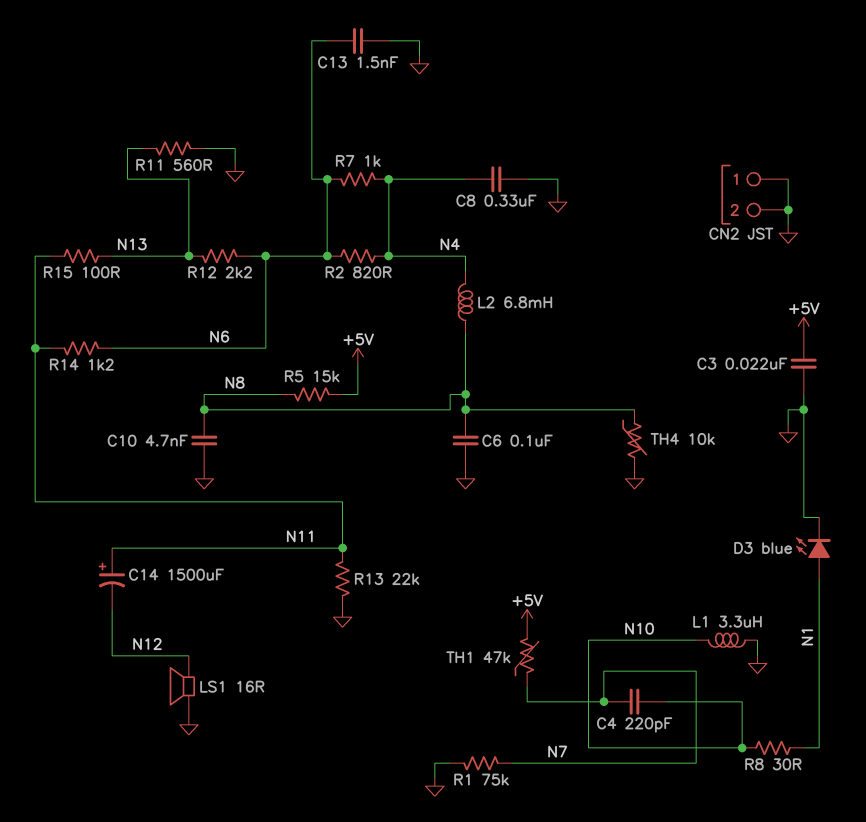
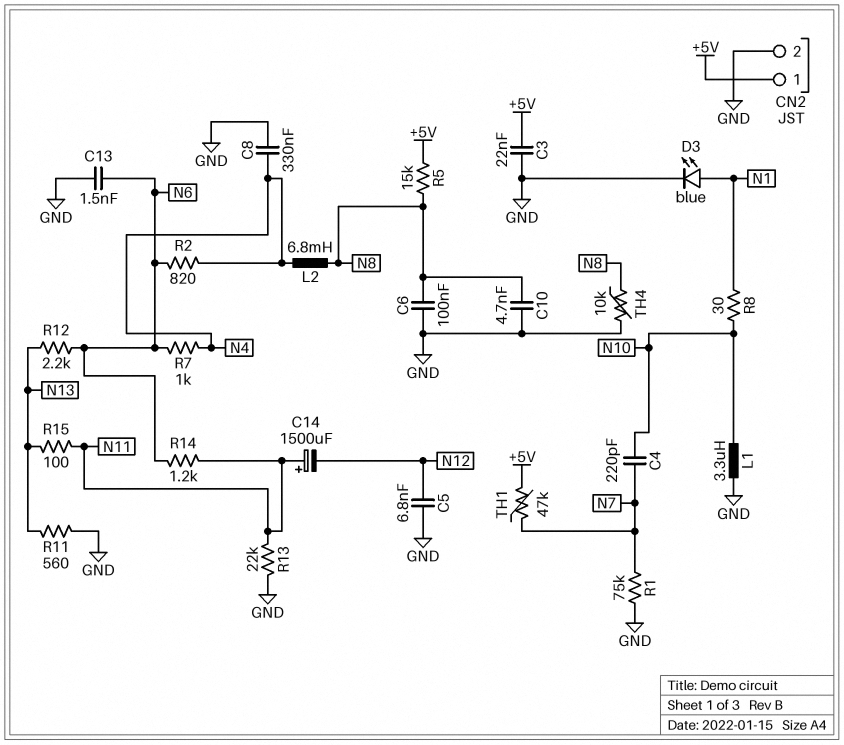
C5: none -> 6.8nF (GND, N12)
CN2 pin 1: GND -> +5V
LS1: speaker 16R (GND, N12) -> none

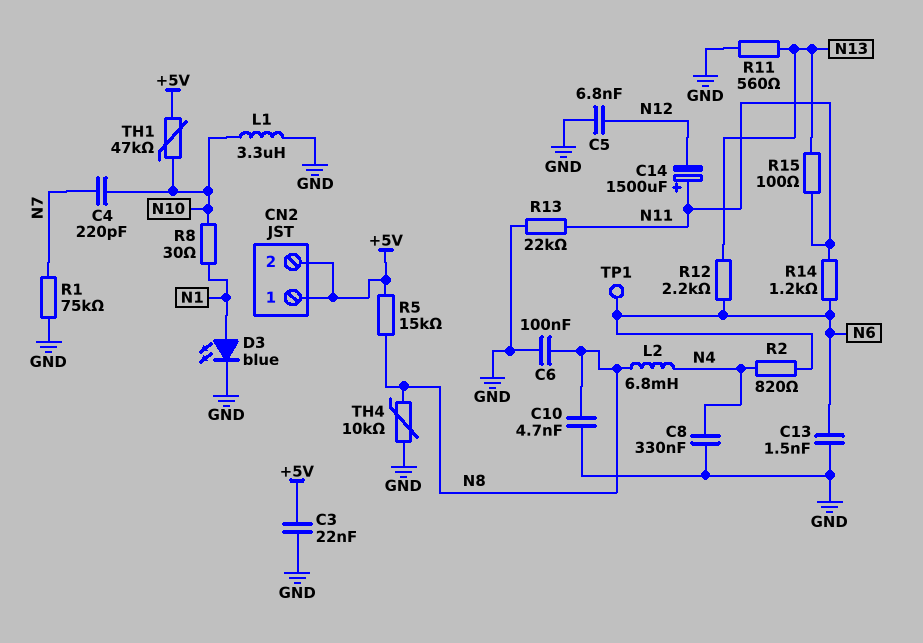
CN2 pin 2: GND -> +5V
R7: 1k (N4, N6) -> none
TH1: 47k (+5V, N7) -> 47k (+5V, N10)
TP1: none -> test point (N6)

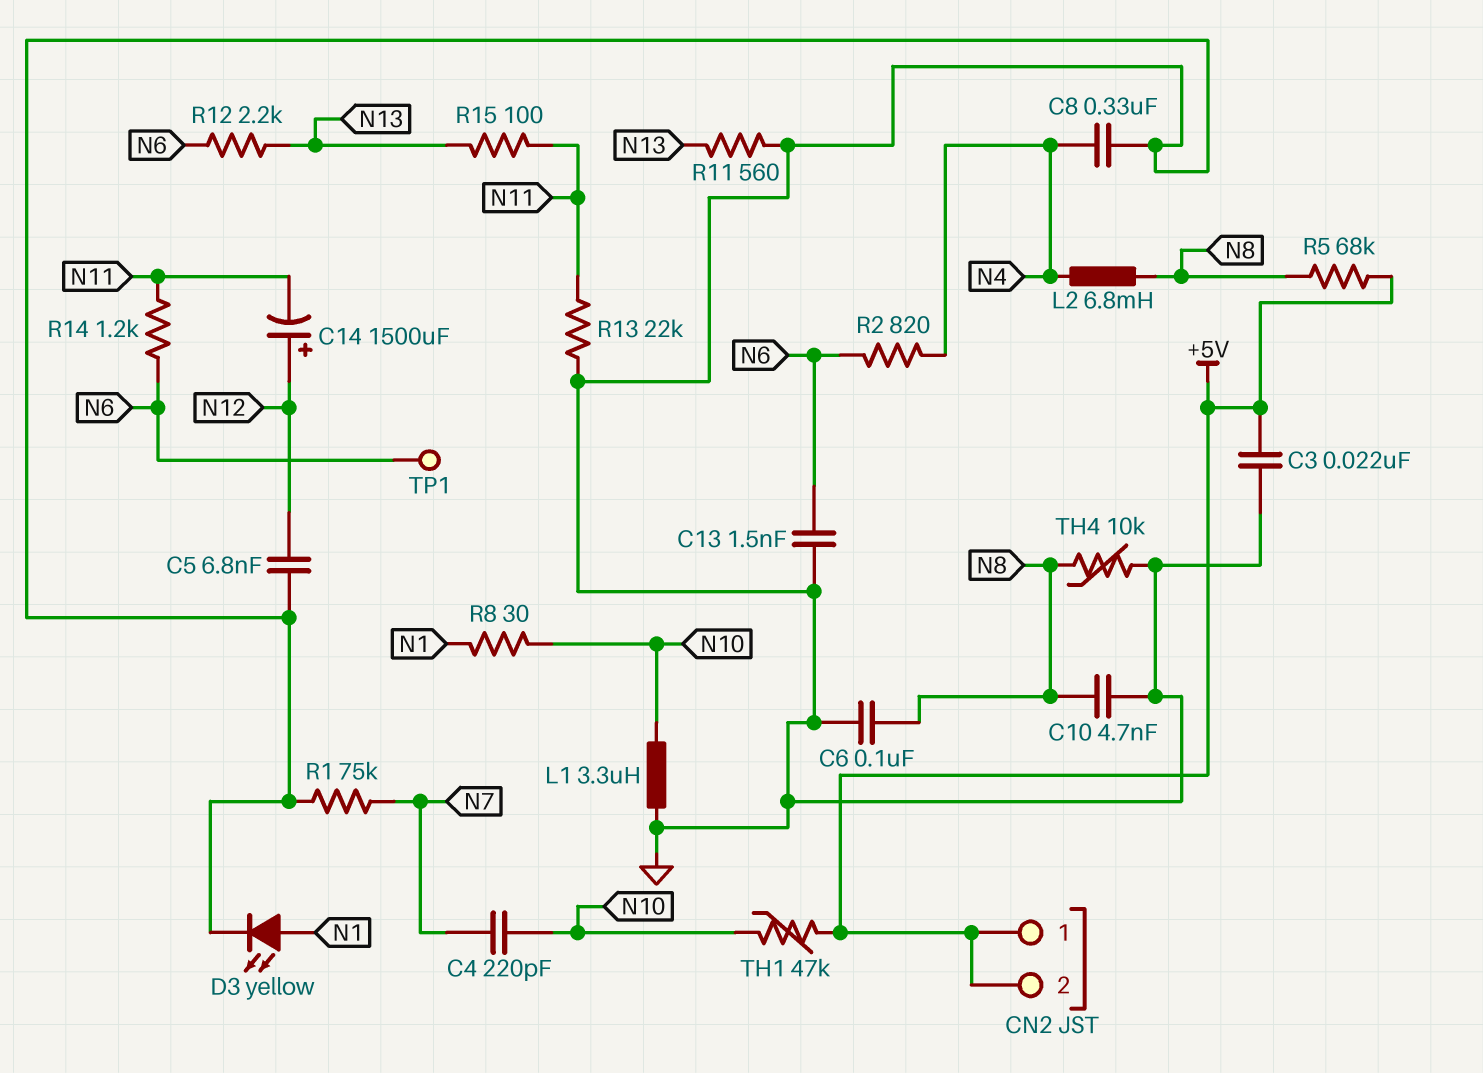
C14: 1500uF (plus N11, minus N12) -> 1500uF (plus N12, minus N11)
D3: LED blue (A N1, K GND) -> LED yellow (A N1, K GND)
R5: 15k (+5V, N8) -> 68k (+5V, N8)

